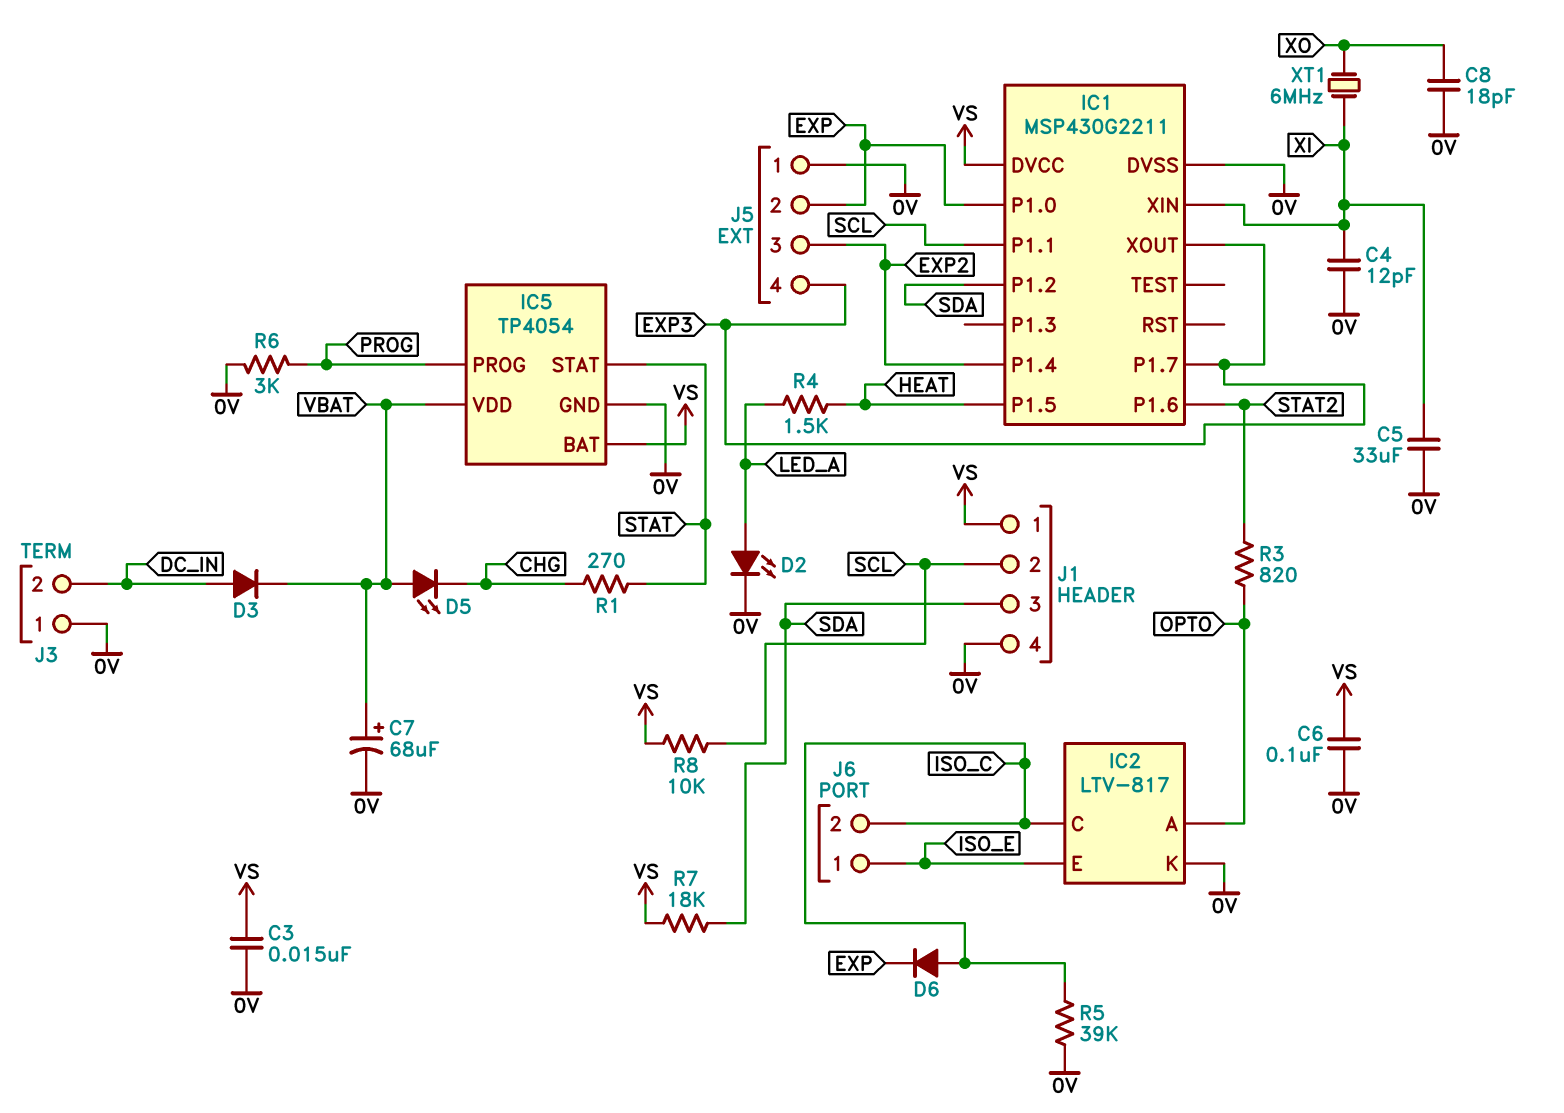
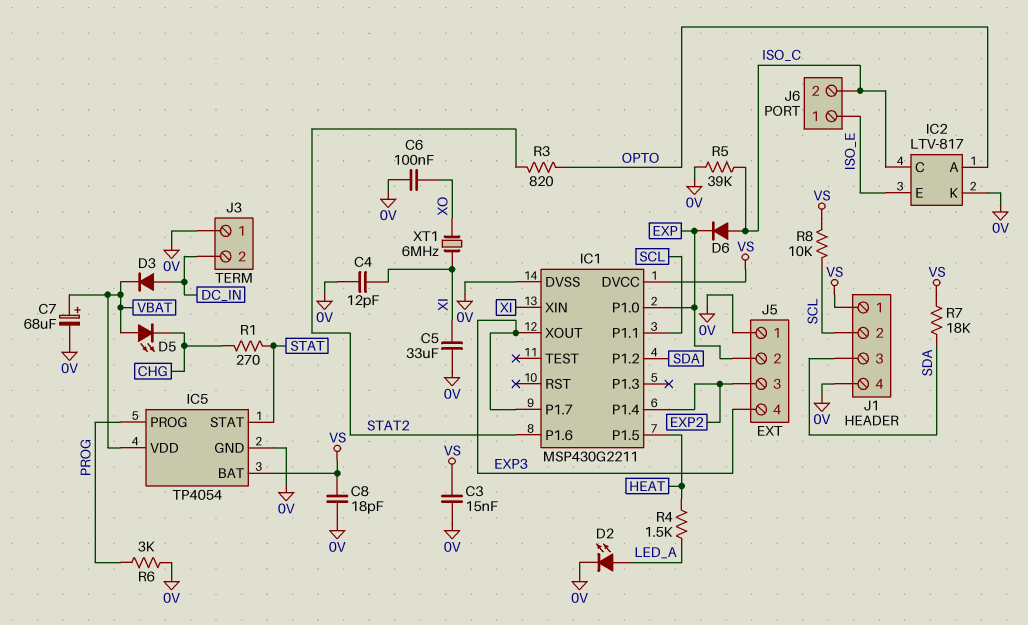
C6: 100nF (0V, VS) -> 100nF (0V, XO)
C8: 18pF (0V, XO) -> 18pF (0V, VS)

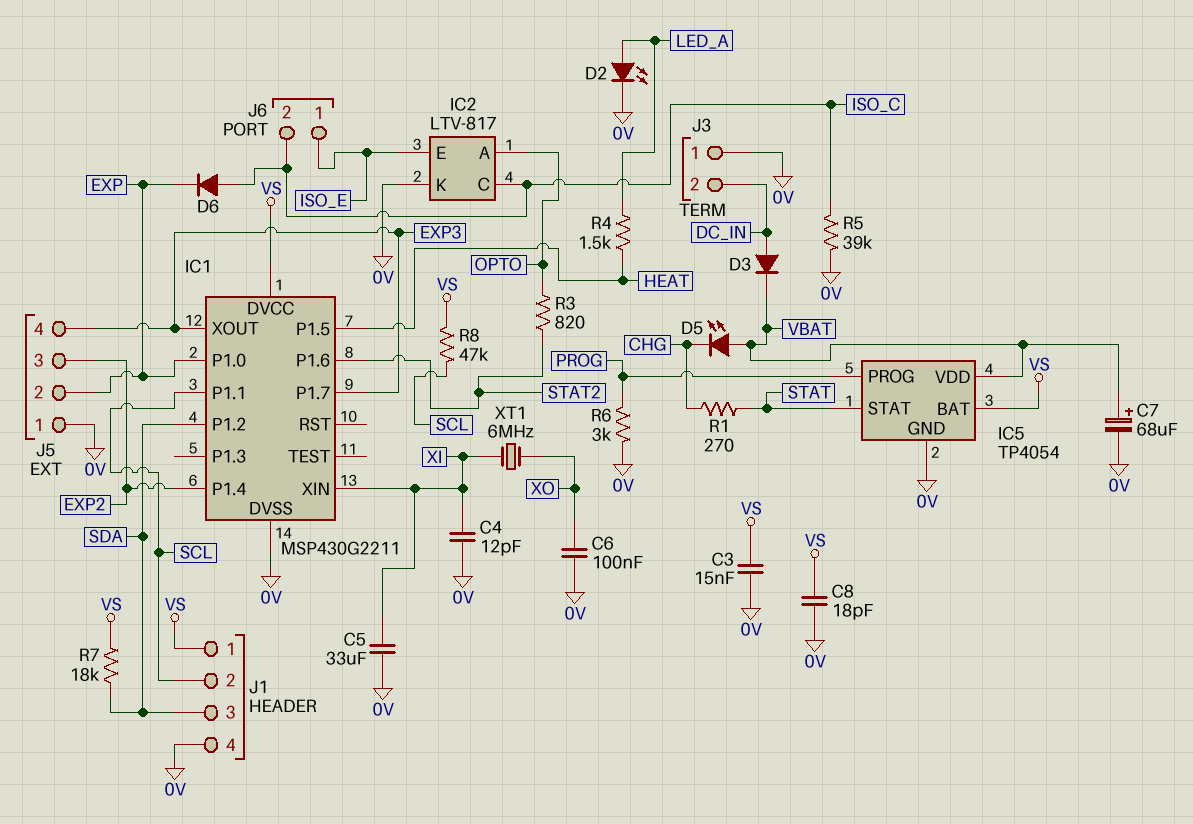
R8: 10k (SCL, VS) -> 47k (SCL, VS)

